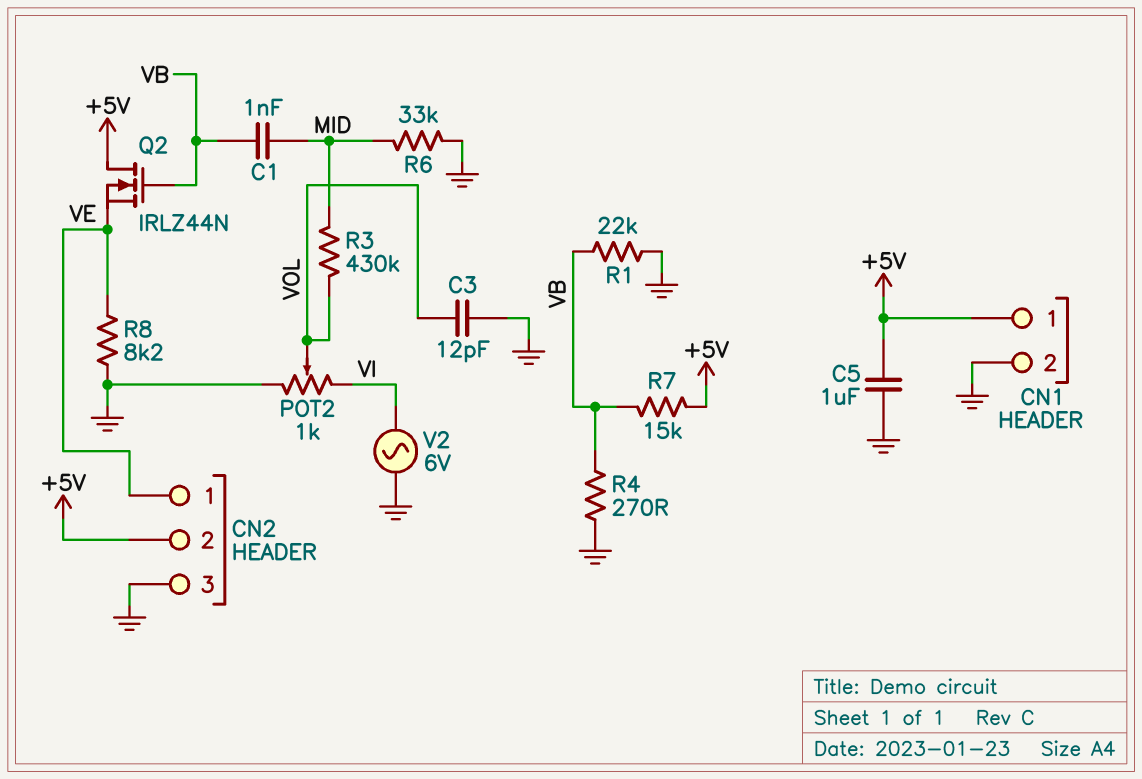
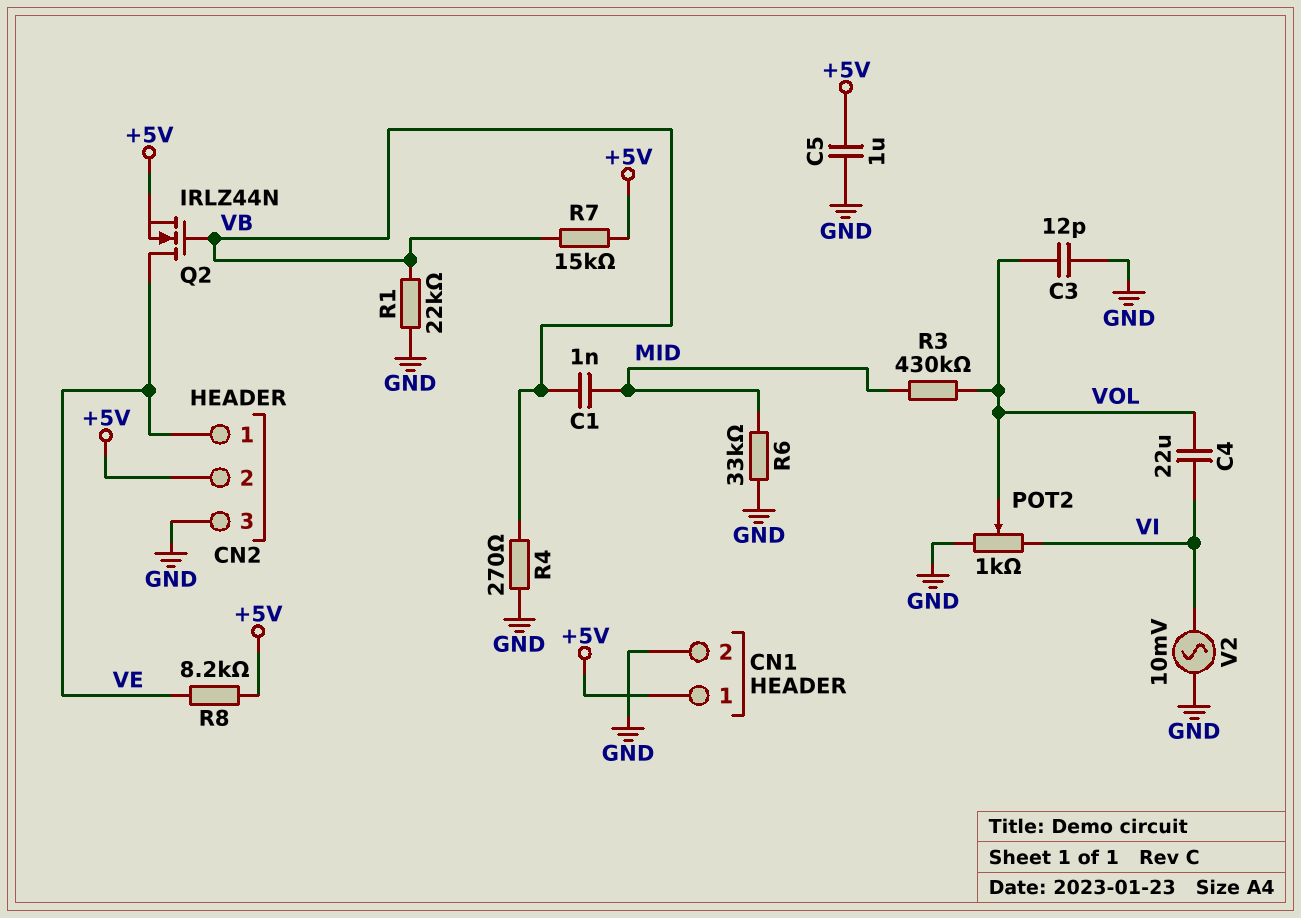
C4: none -> 22uF (VI, VOL)
Q2: NMOS IRLZ44N (G VB, D +5V, S VE) -> NMOS IRLZ44N (G VB, D VE, S +5V)
R8: 8.2k (GND, VE) -> 8.2k (+5V, VE)
V2: AC 6V (GND, VI) -> AC 10mV (GND, VI)

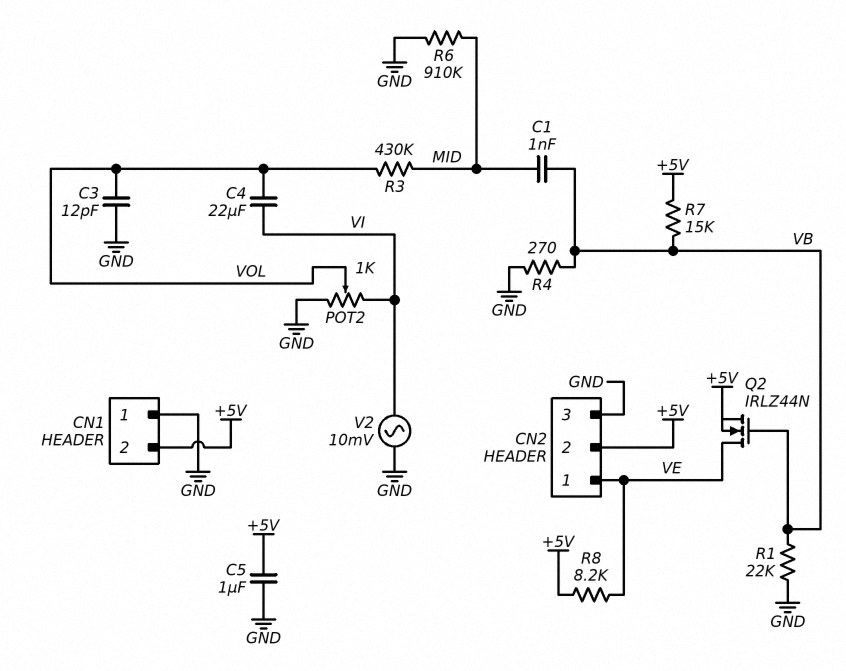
CN1 pin 1: +5V -> GND
CN1 pin 2: GND -> +5V
R6: 33k (GND, MID) -> 910k (GND, MID)

